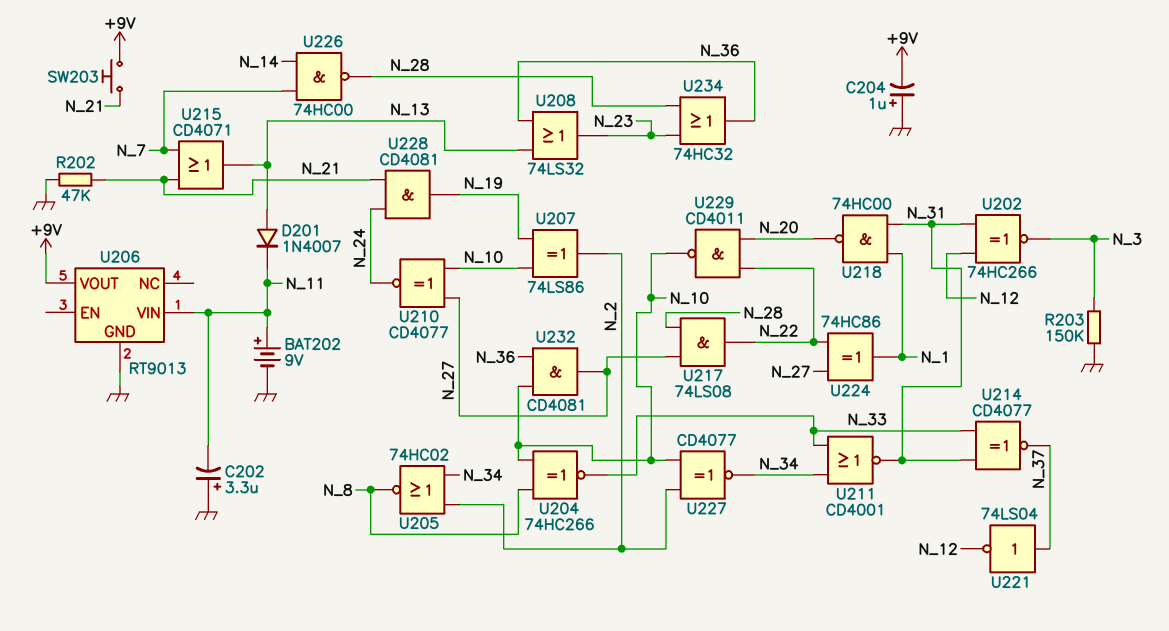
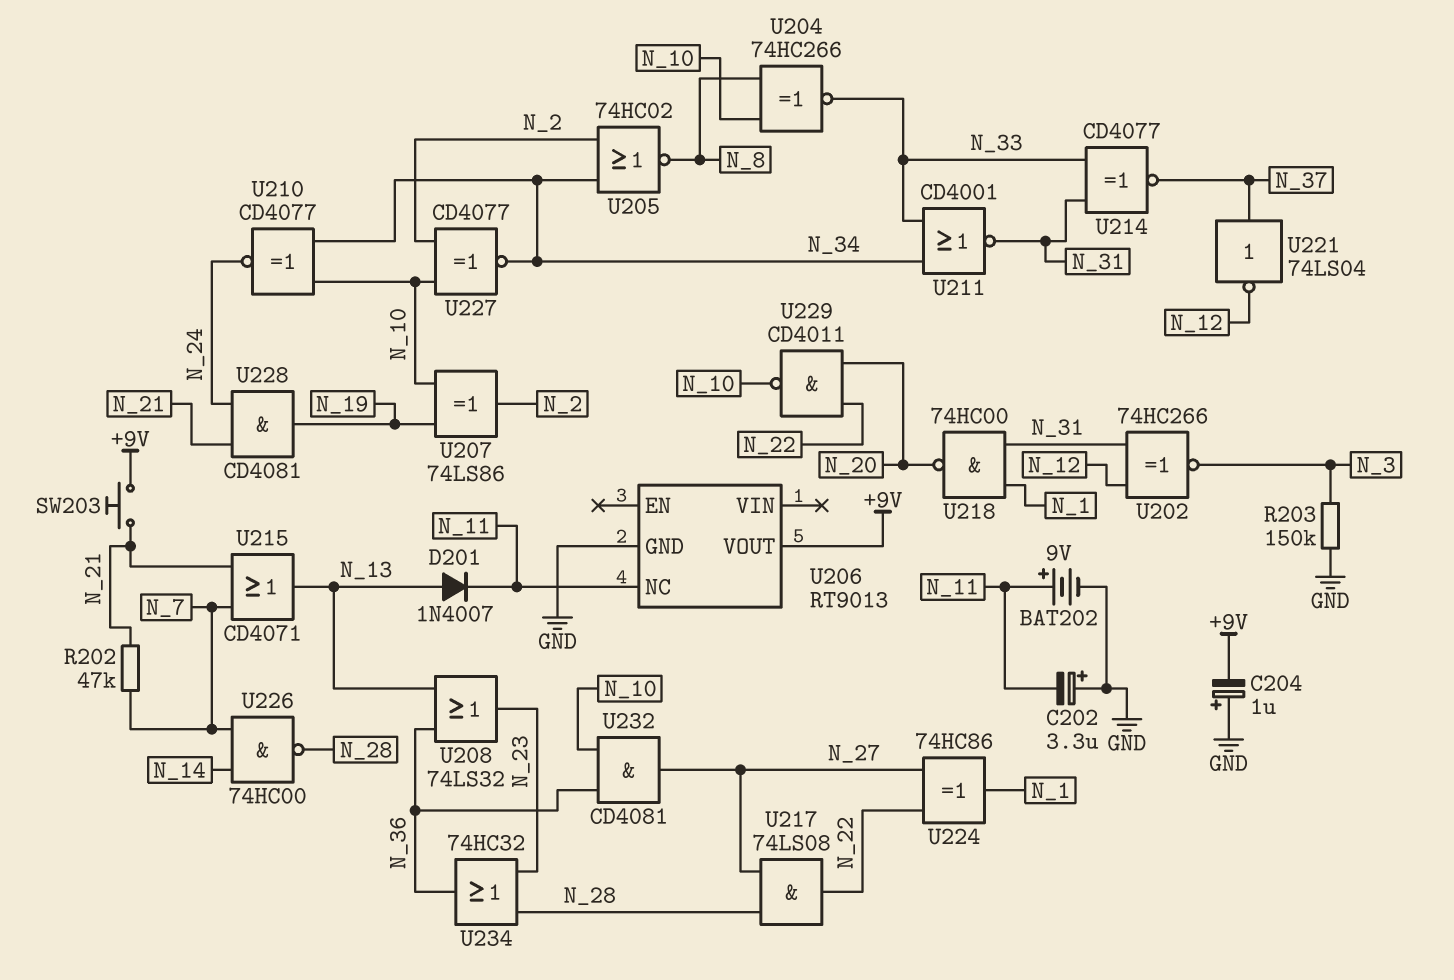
R202: 47k (GND, N_21) -> 47k (N_7, N_21)
U206 pin NC: none -> N_11
U206 pin VIN: N_11 -> none
U210: XNOR CD4077 (in N_10, in N_27, out N_24) -> XNOR CD4077 (in N_10, in N_34, out N_24)

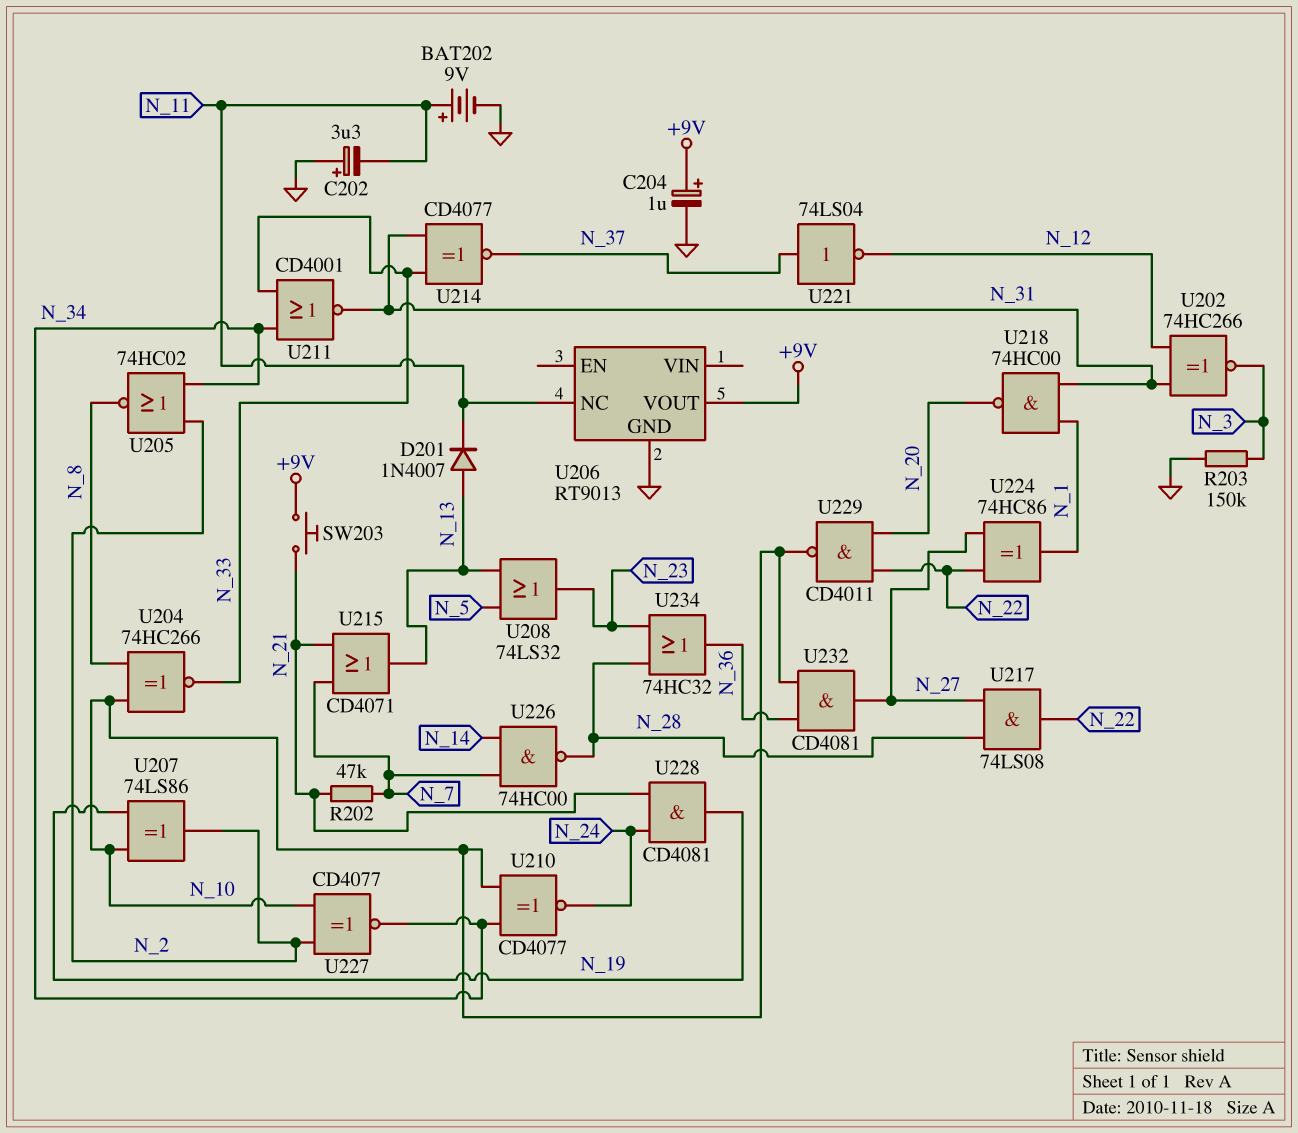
C204: 1uF (plus GND, minus +9V) -> 1uF (plus +9V, minus GND)
U208: OR 74LS32 (in N_13, in N_36, out N_23) -> OR 74LS32 (in N_5, in N_13, out N_23)

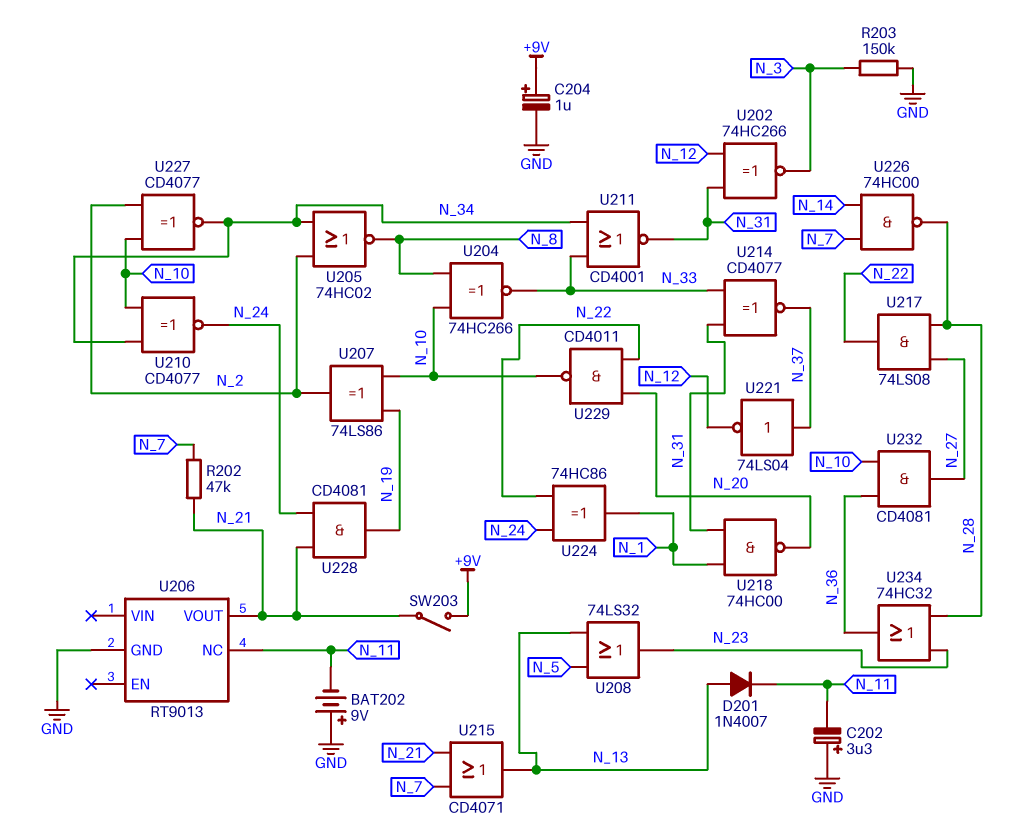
BAT202: 9V (plus N_11, minus GND) -> 9V (plus GND, minus N_11)
SW203: button (+9V, N_21) -> switch (+9V, N_21)
U206 pin VOUT: +9V -> N_21
U224: XOR 74HC86 (in N_22, in N_27, out N_1) -> XOR 74HC86 (in N_22, in N_24, out N_1)

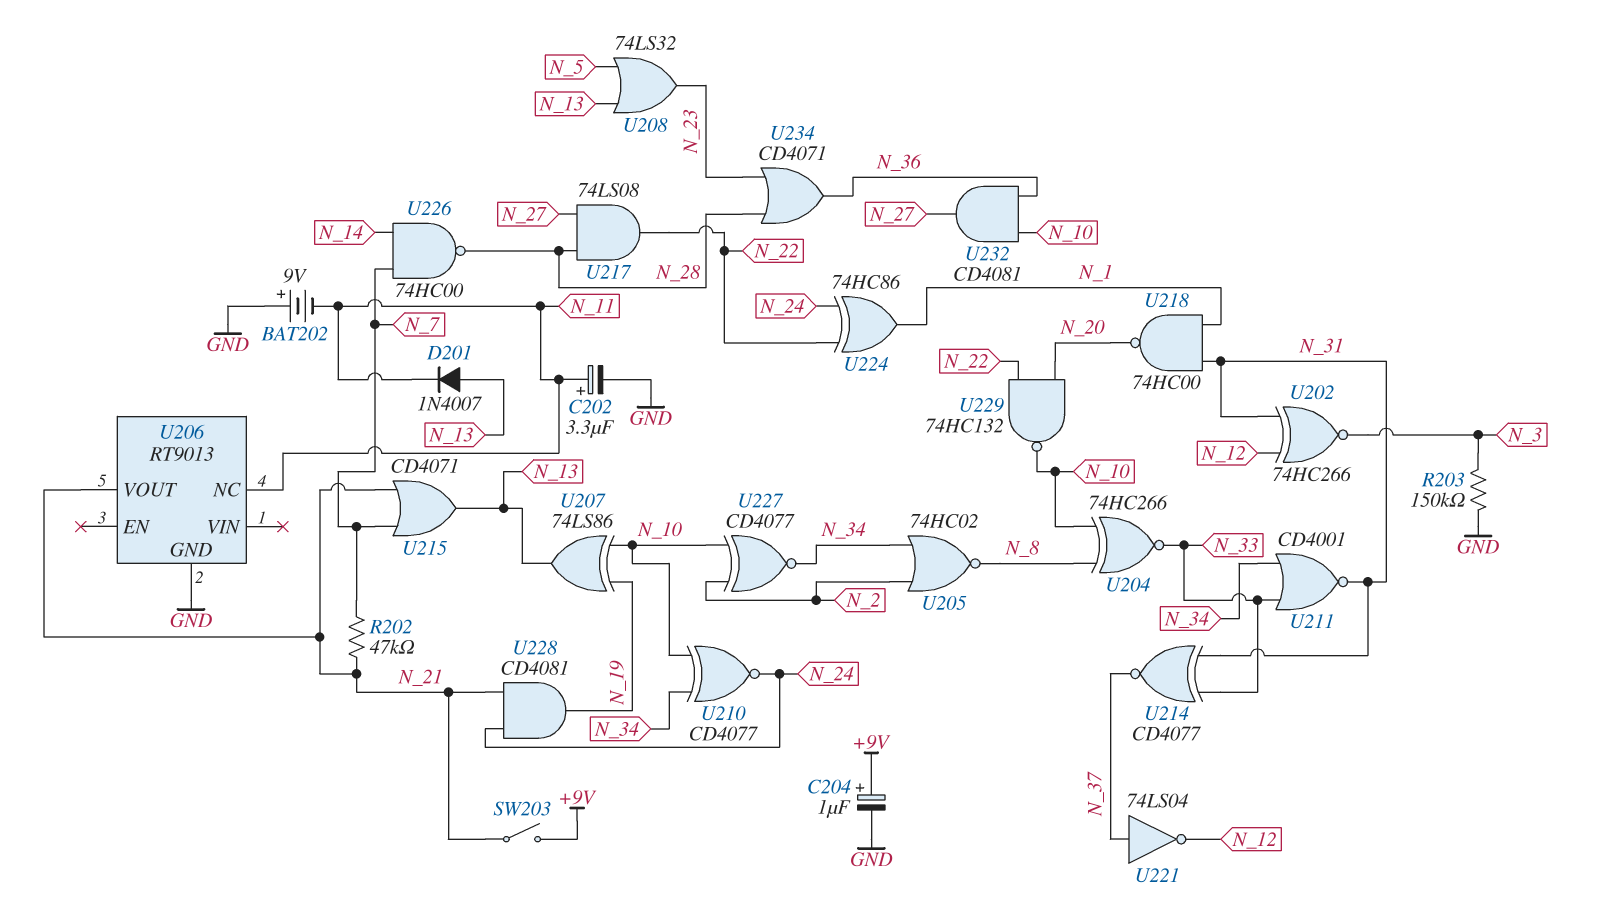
C202: 3.3uF (plus GND, minus N_11) -> 3.3uF (plus N_11, minus GND)
U207: XOR 74LS86 (in N_10, in N_19, out N_2) -> XOR 74LS86 (in N_10, in N_19, out N_13)
U229: NAND CD4011 (in N_20, in N_22, out N_10) -> NAND 74HC132 (in N_20, in N_22, out N_10)
U234: OR 74HC32 (in N_23, in N_28, out N_36) -> OR CD4071 (in N_23, in N_28, out N_36)

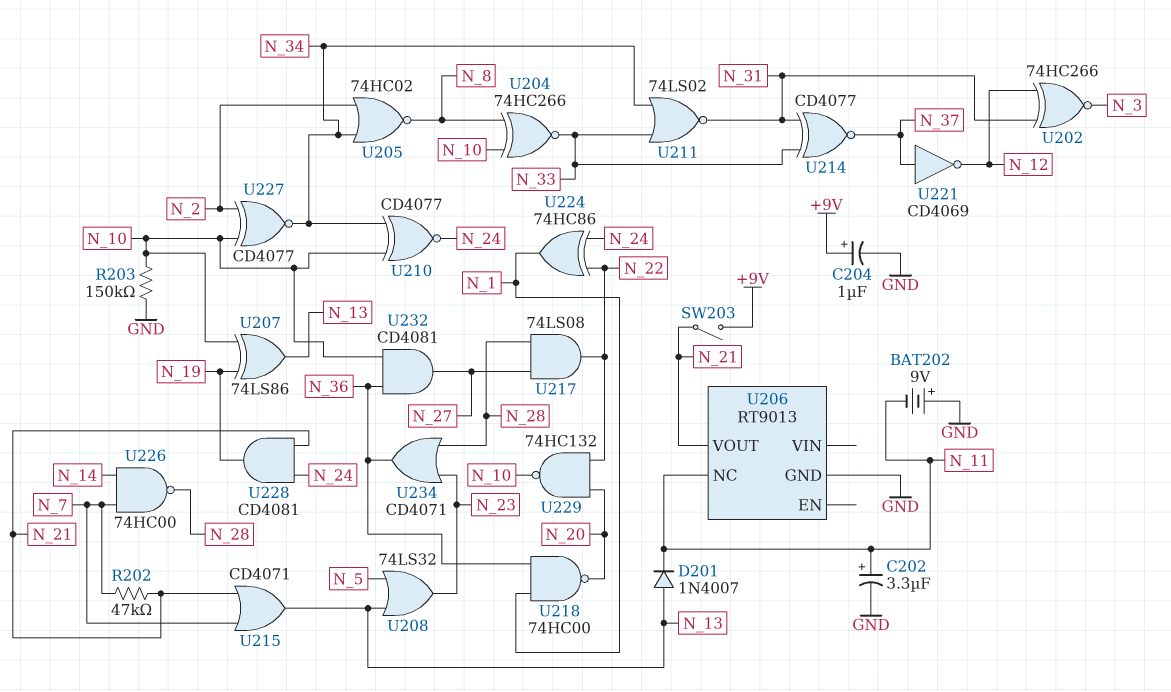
R203: 150k (GND, N_3) -> 150k (GND, N_10)
U211: NOR CD4001 (in N_33, in N_34, out N_31) -> NOR 74LS02 (in N_33, in N_34, out N_31)
U218: NAND 74HC00 (in N_1, in N_31, out N_20) -> NAND 74HC00 (in N_1, in N_36, out N_20)
U221: NOT 74LS04 (in N_37, out N_12) -> NOT CD4069 (in N_37, out N_12)

